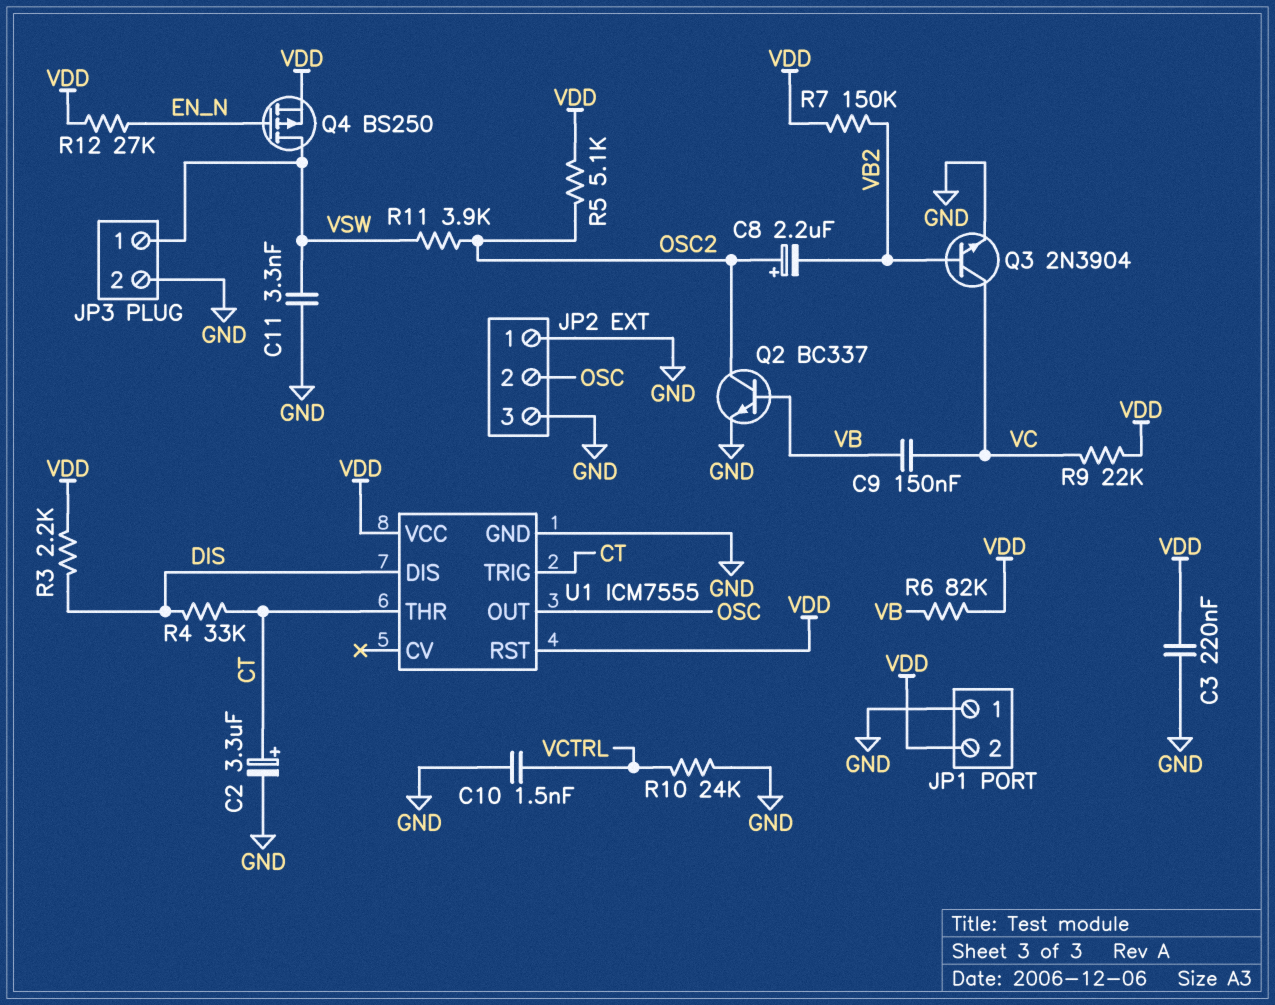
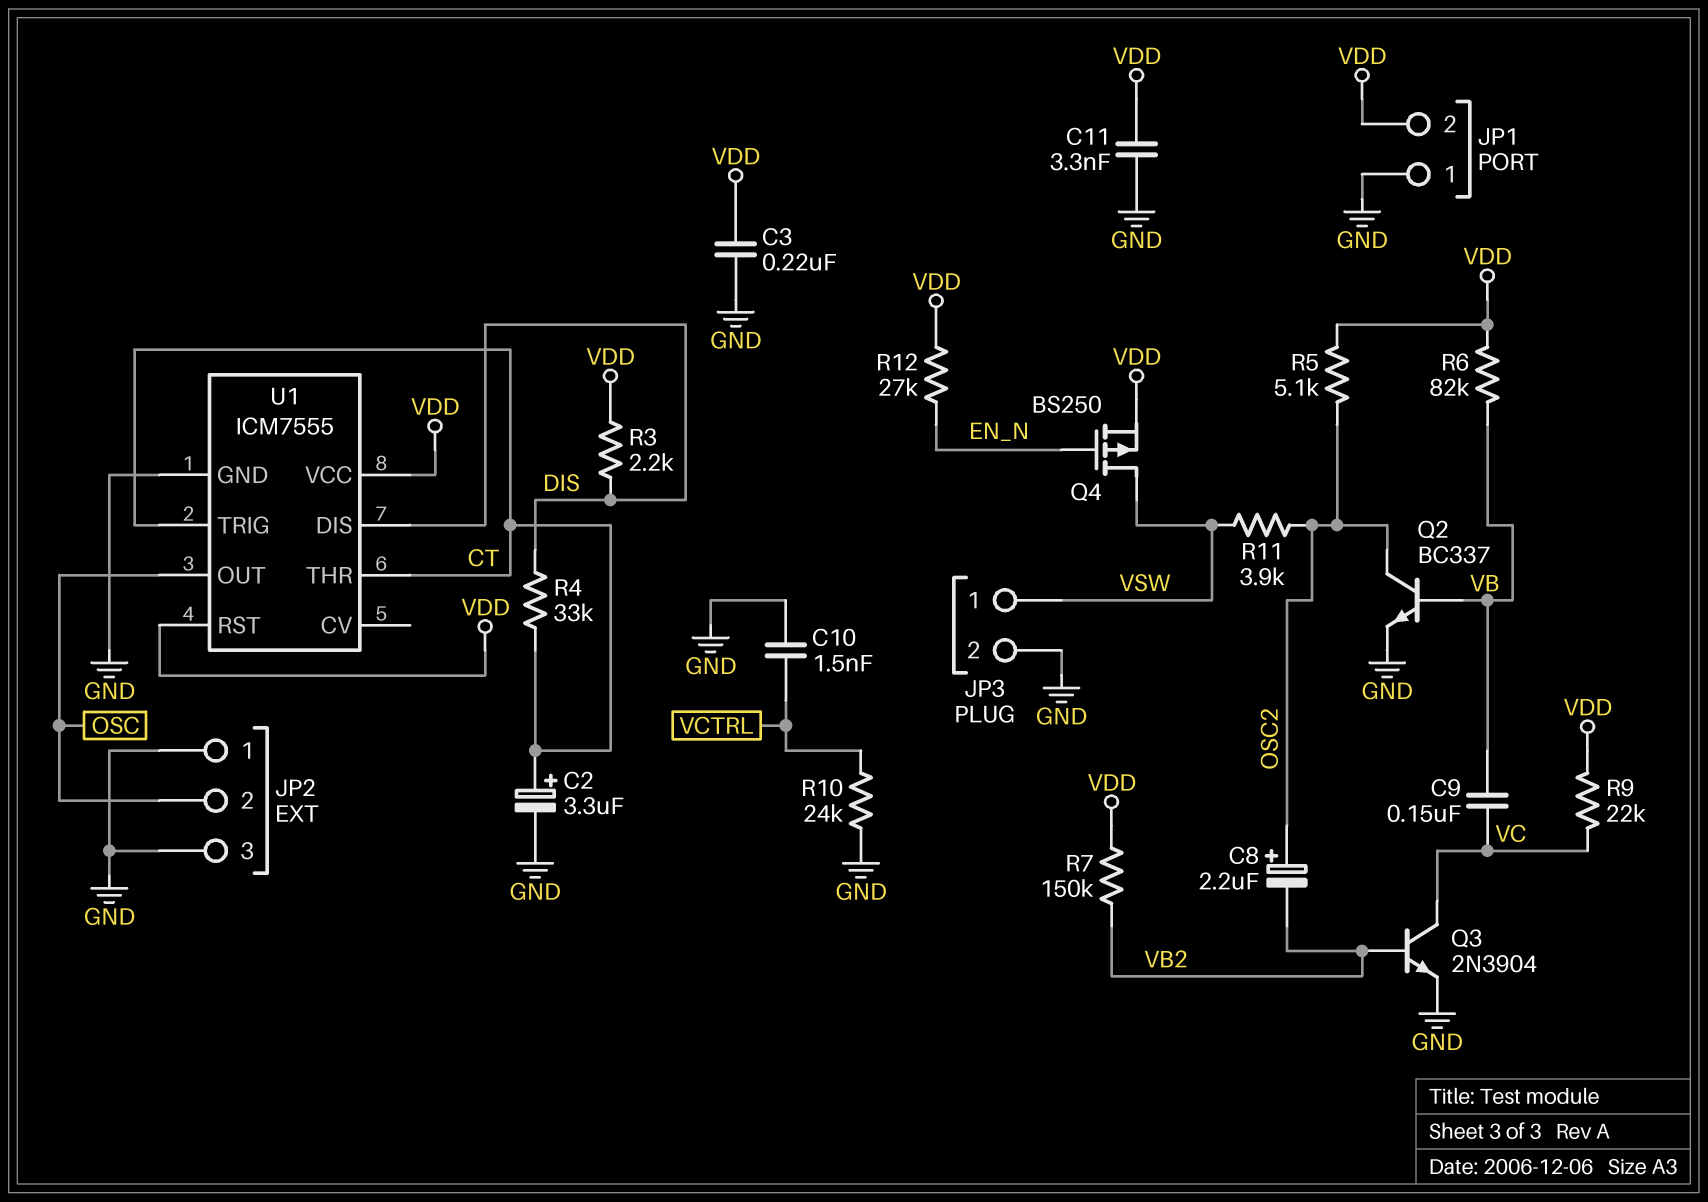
C11: 3.3nF (GND, VSW) -> 3.3nF (GND, VDD)

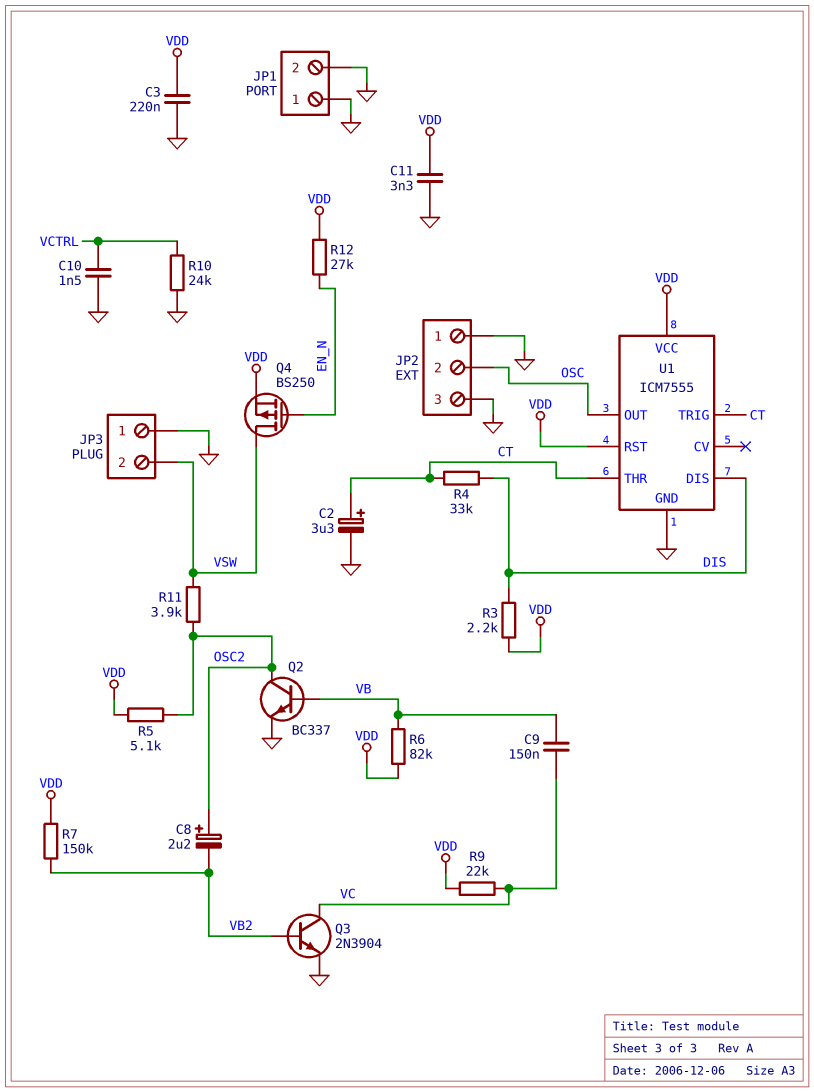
JP1 pin 2: VDD -> GND
JP3 pin 1: VSW -> GND
JP3 pin 2: GND -> VSW

